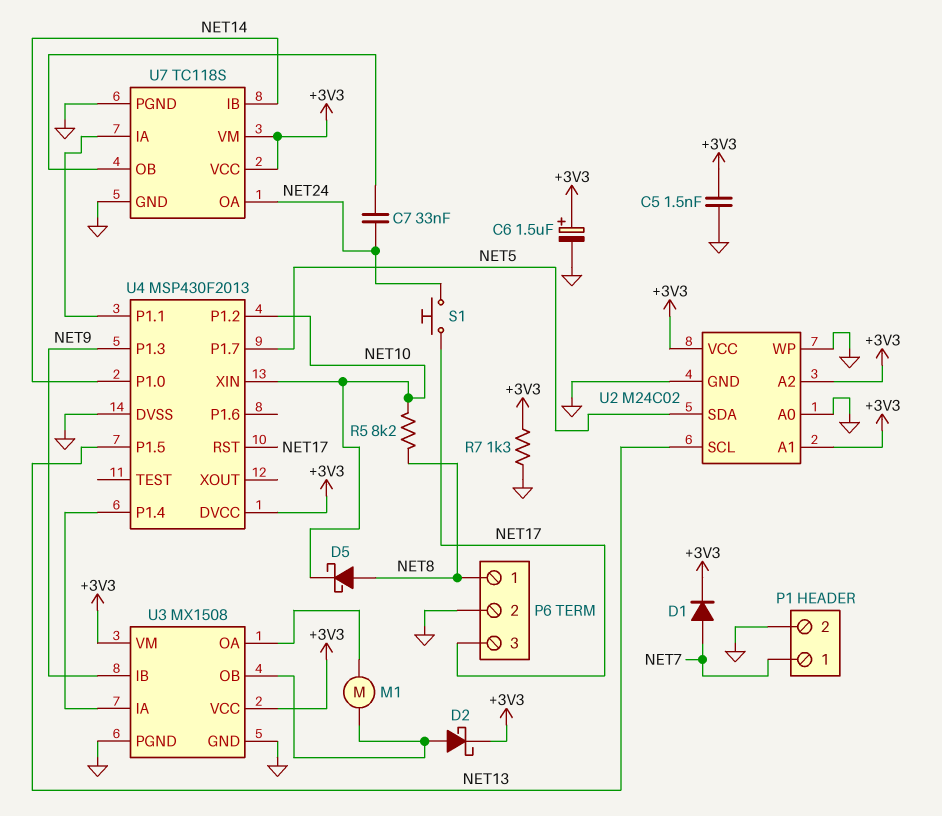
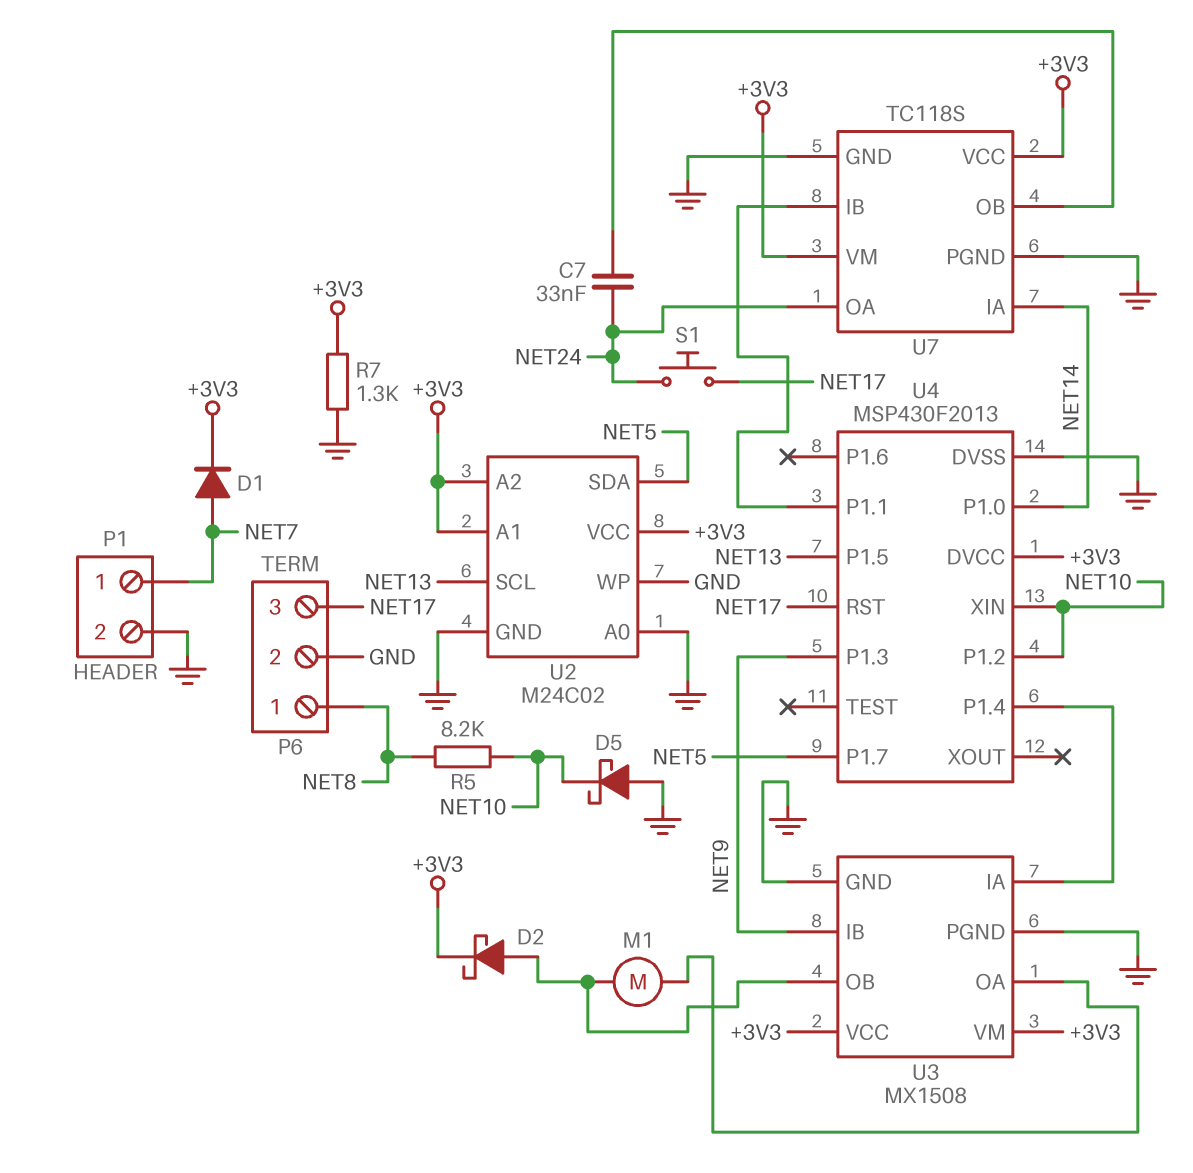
C5: 1.5nF (+3V3, GND) -> none
C6: 1.5uF (plus +3V3, minus GND) -> none
D5: schottky (A NET8, K NET10) -> schottky (A GND, K NET10)
U7 pin IA: U4/P1.1 -> NET14
U7 pin IB: NET14 -> U4/P1.1

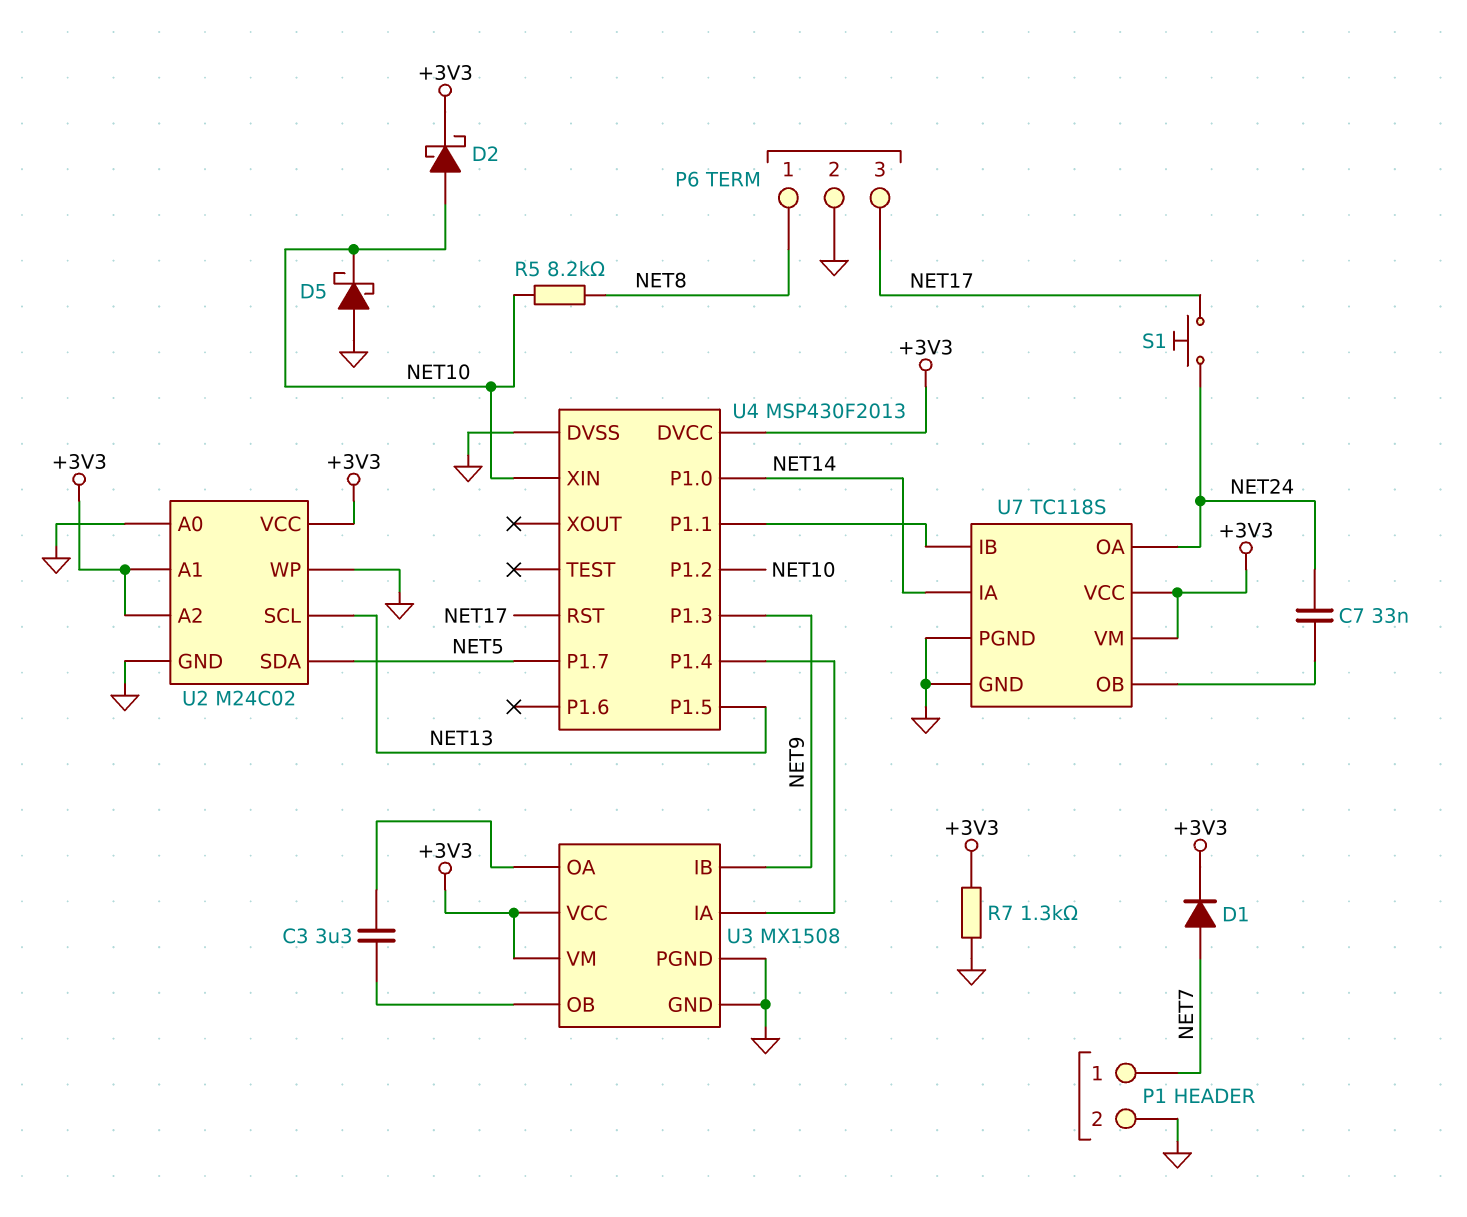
C3: none -> 3.3uF (U3/OA, U3/OB)
D2: schottky (A U3/OB, K +3V3) -> schottky (A NET10, K +3V3)
M1: motor (U3/OA, U3/OB) -> none

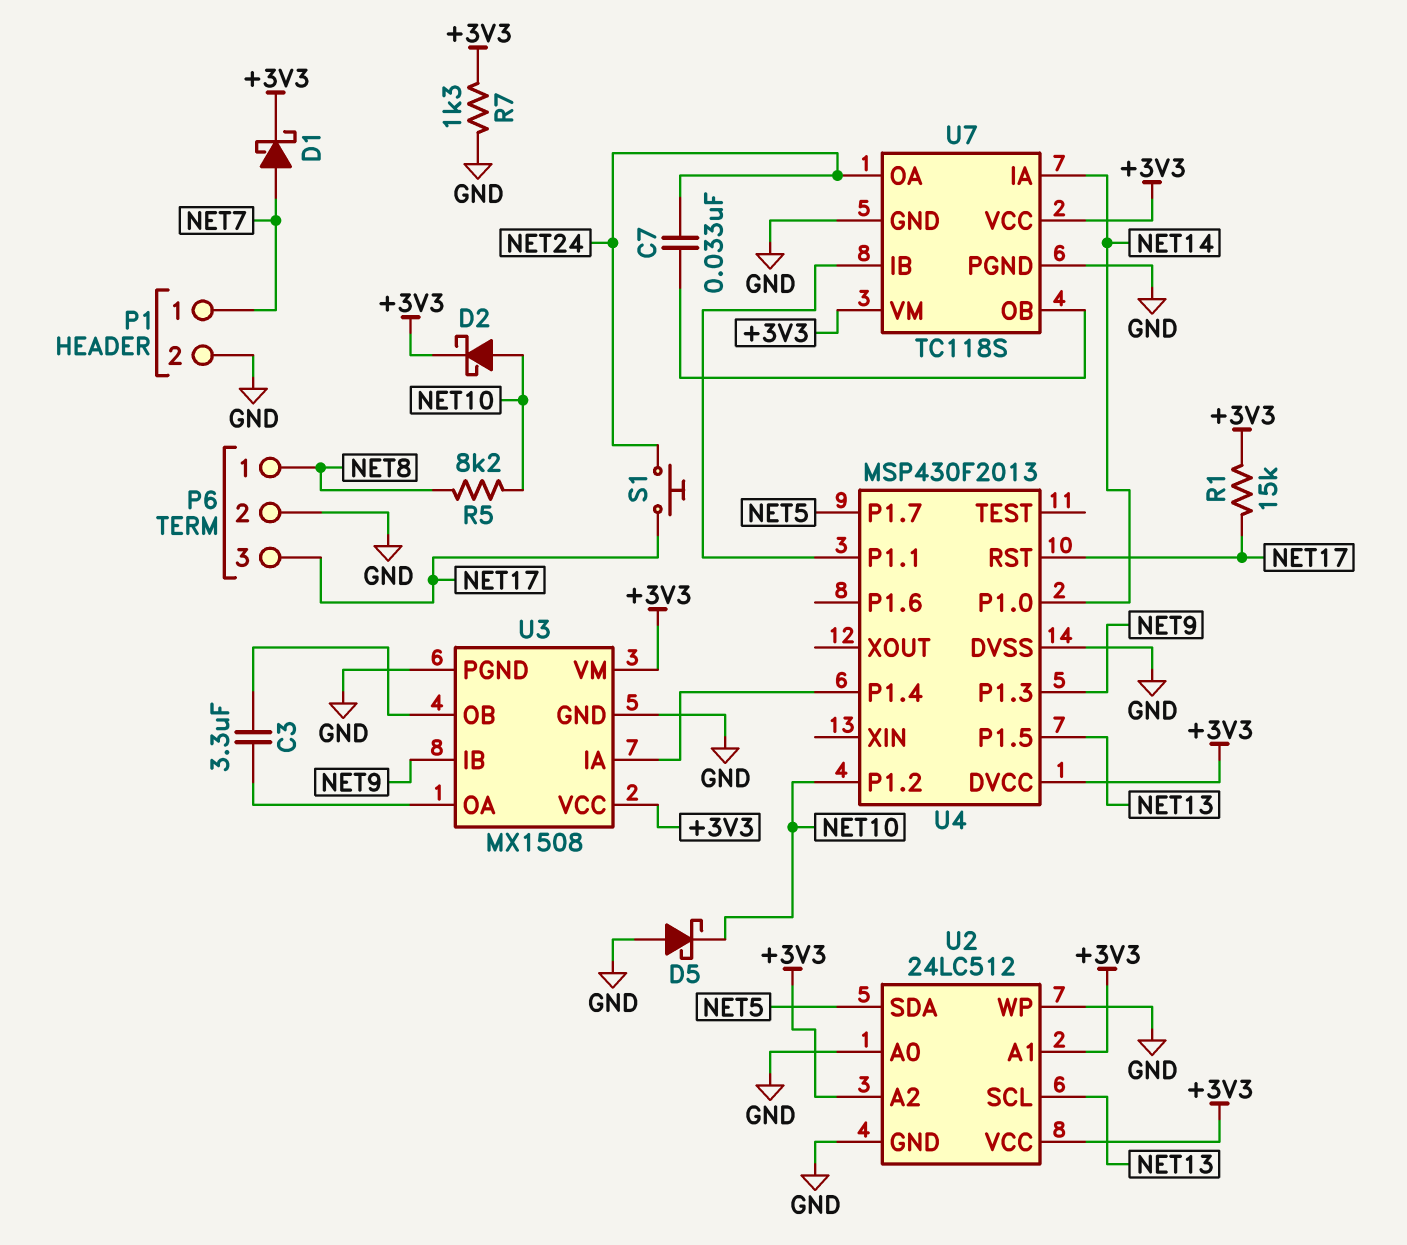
D1: diode (A NET7, K +3V3) -> schottky (A NET7, K +3V3)
R1: none -> 15k (+3V3, NET17)
U2: M24C02 -> 24LC512
U4 pin XIN: NET10 -> none

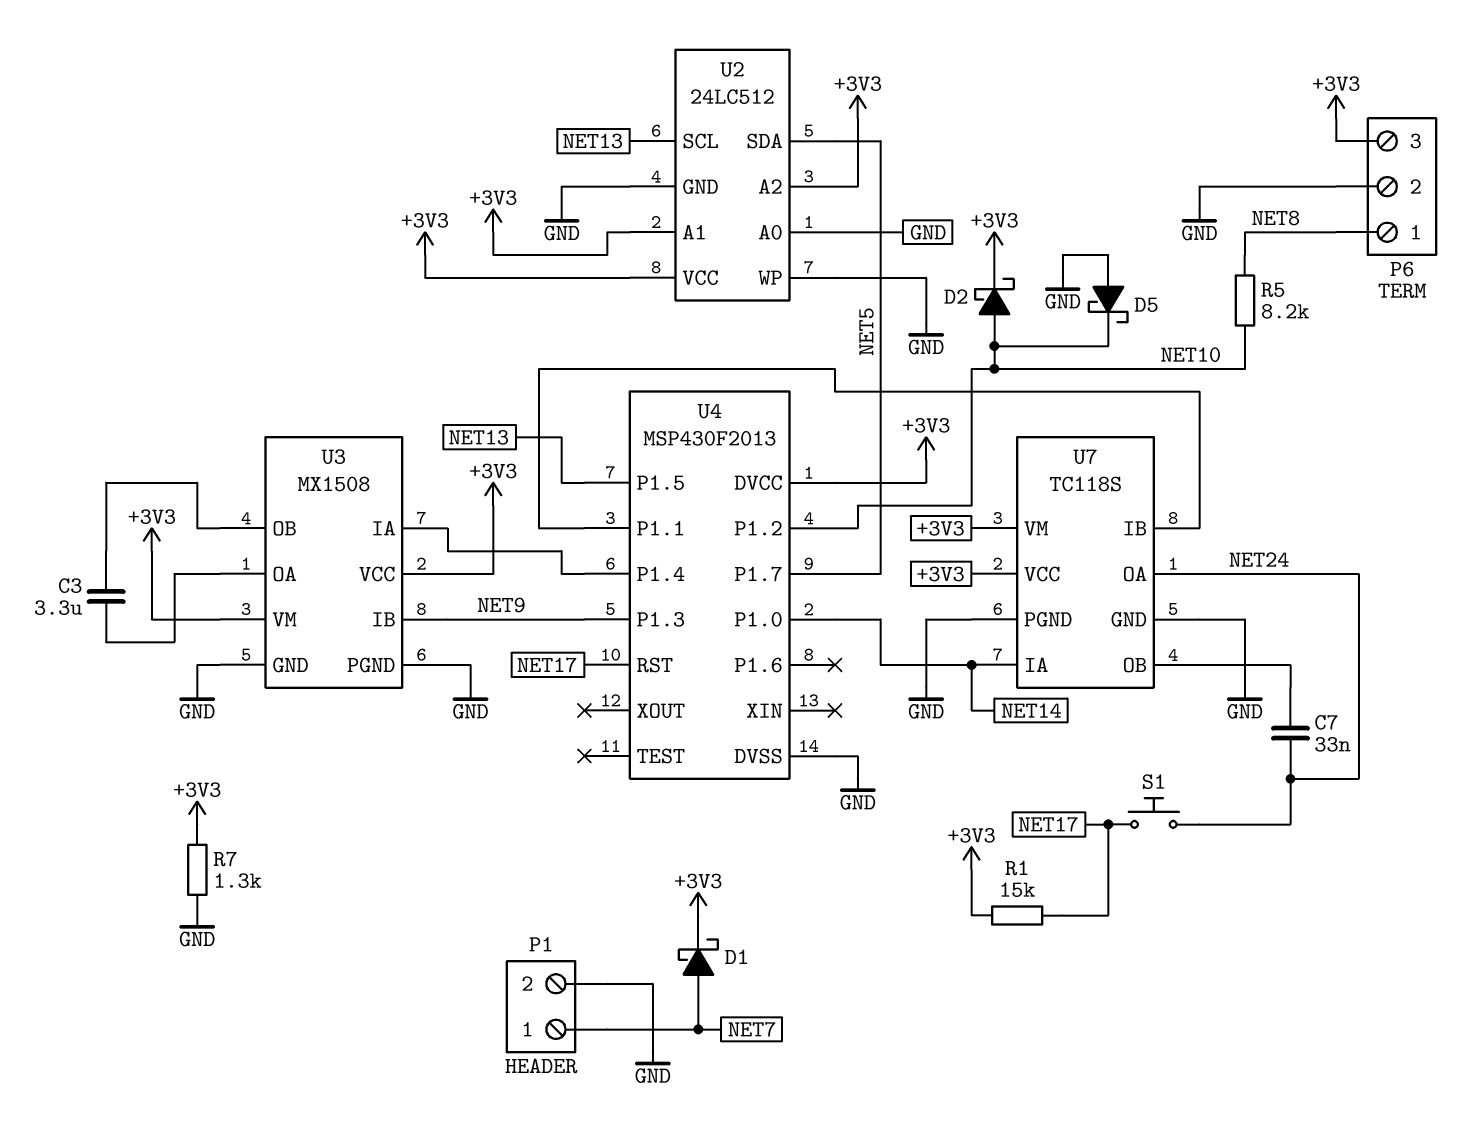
P6 pin 3: NET17 -> +3V3

